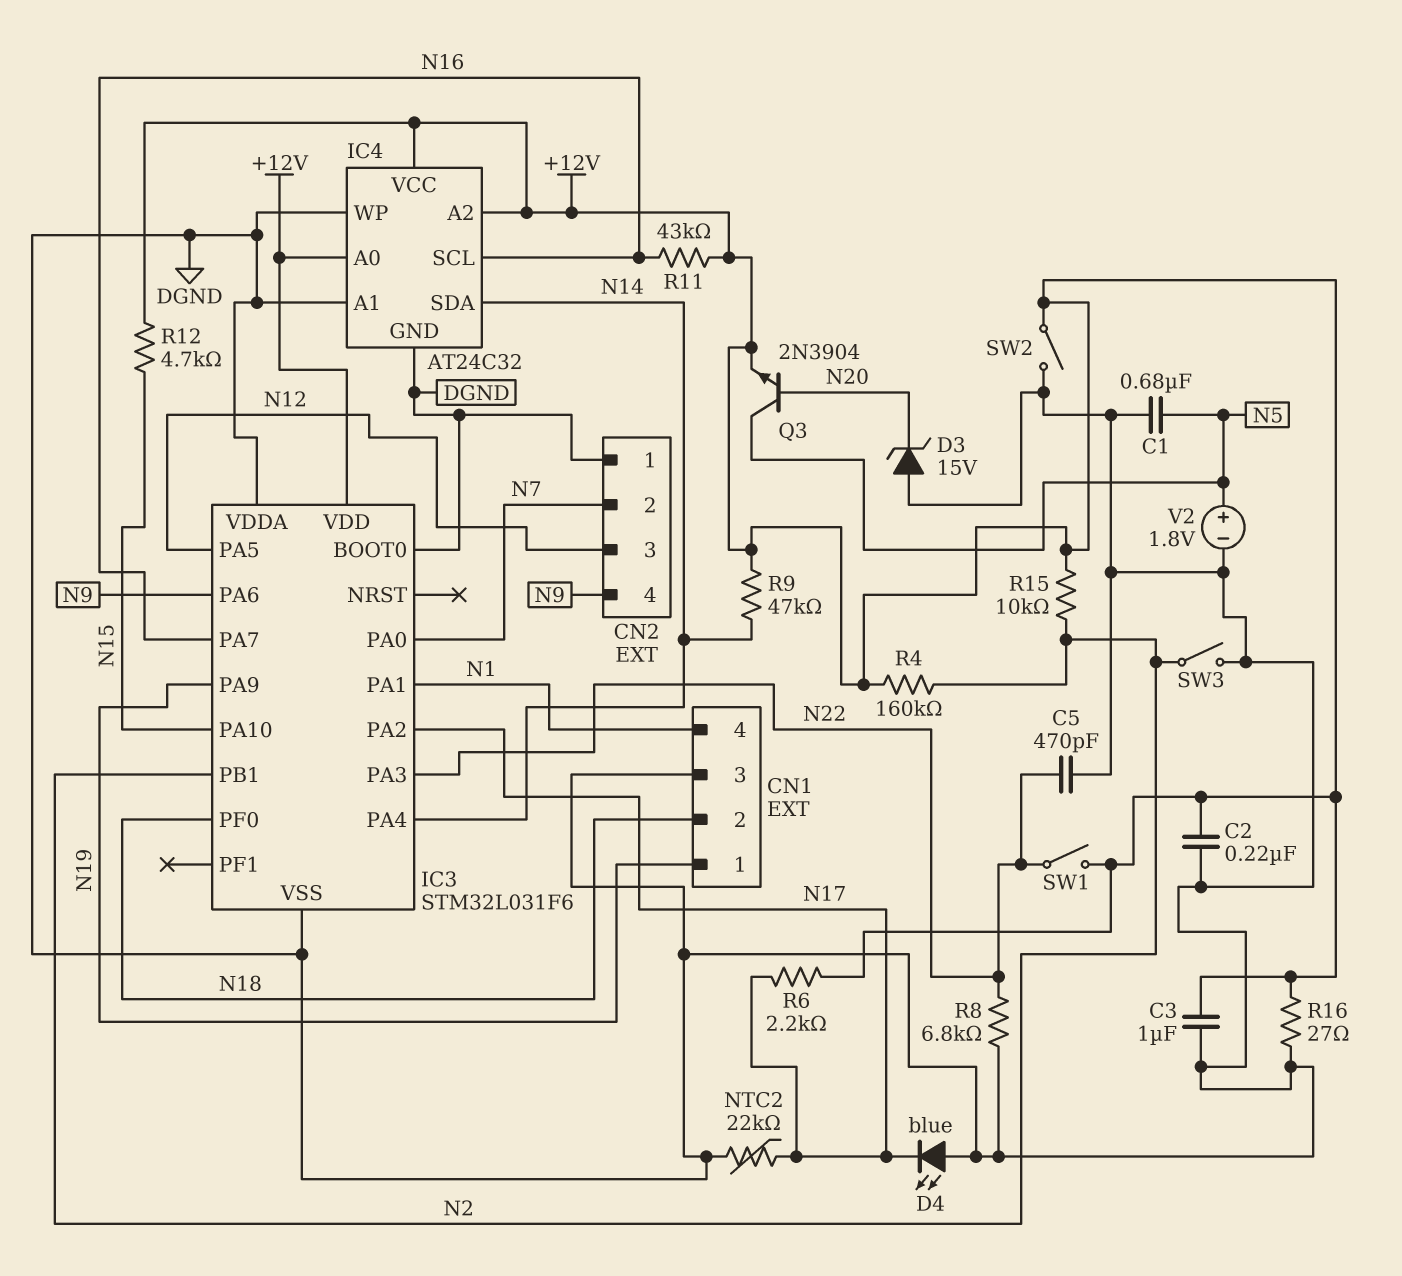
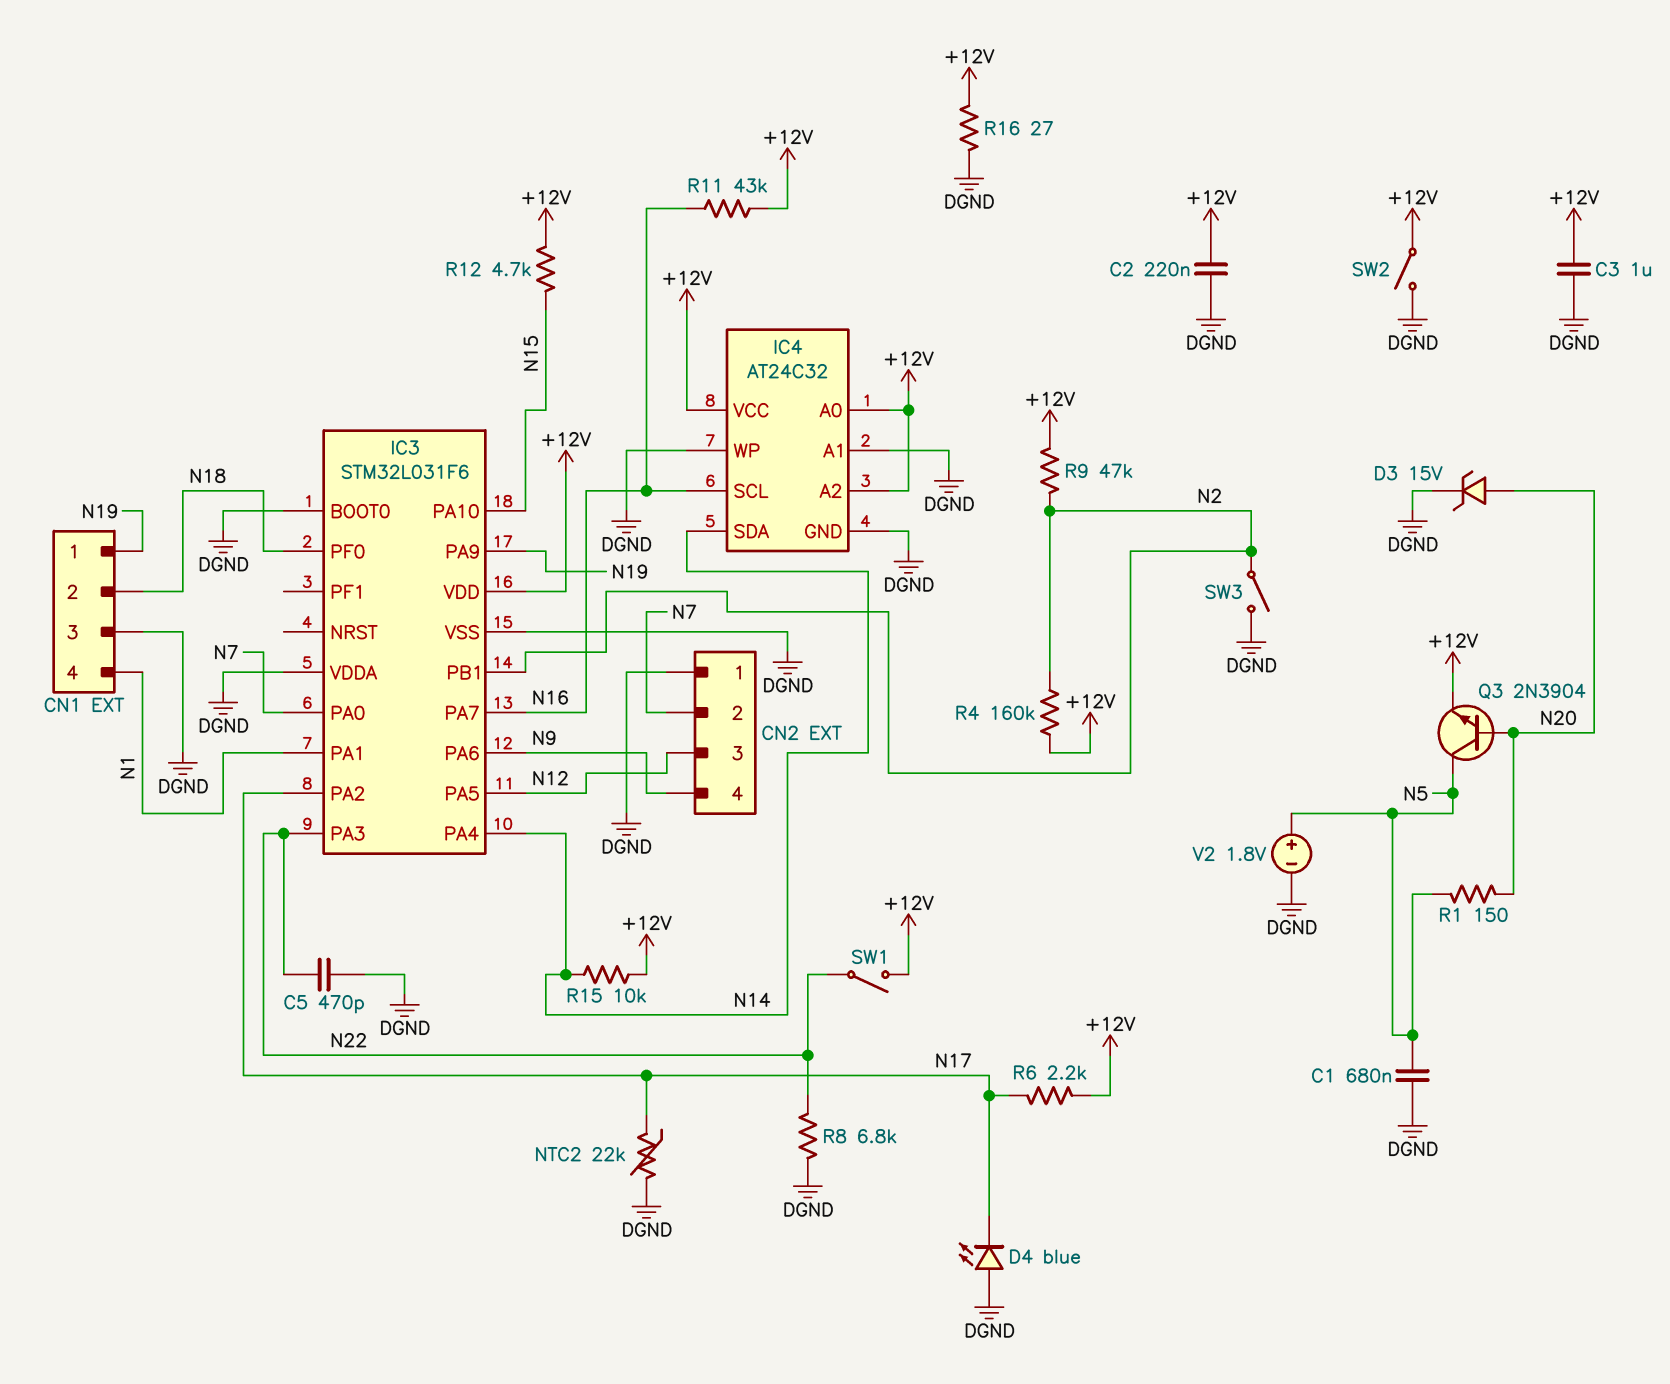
D3: zener 15V (A DGND, K N20) -> zener 15V (A N20, K DGND)
R1: none -> 150 (N5, N20)
R9: 47k (+12V, N14) -> 47k (+12V, N2)
R15: 10k (+12V, N2) -> 10k (+12V, N14)

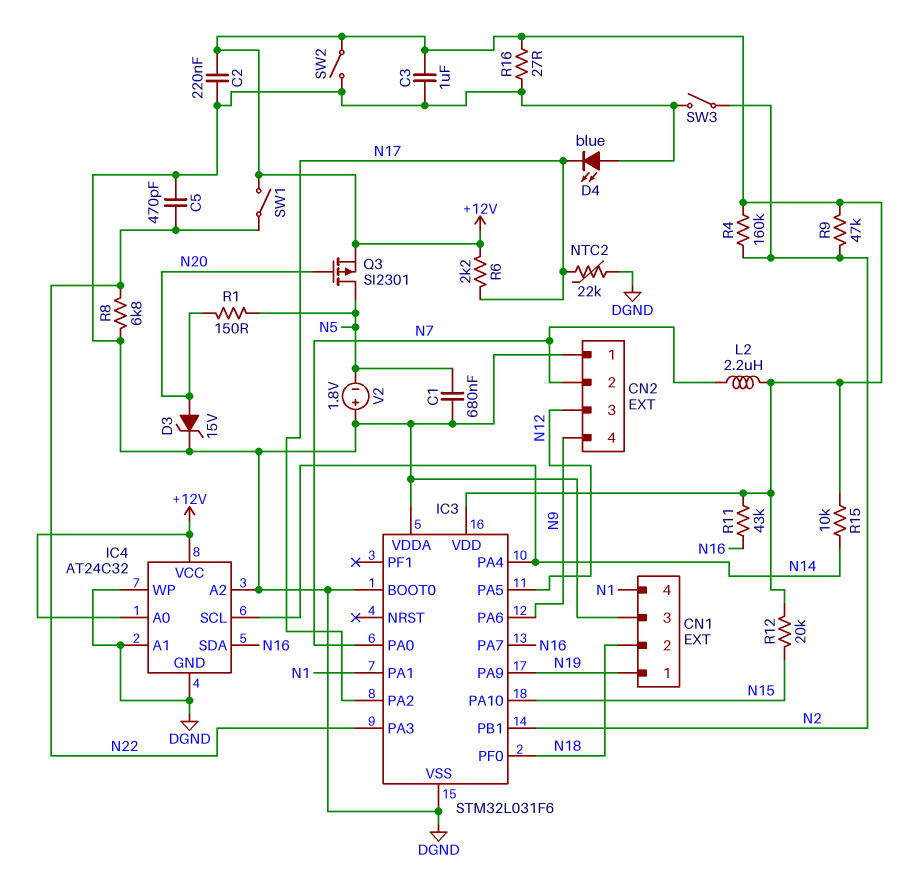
IC4 pin A2: +12V -> DGND
IC4 pin SCL: N16 -> N14
IC4 pin SDA: N14 -> N16
L2: none -> 2.2uH (+12V, N7)
Q3: NPN 2N3904 (B N20, C N5, E +12V) -> PMOS SI2301 (G N20, D N5, S +12V)
R12: 4.7k (+12V, N15) -> 20k (+12V, N15)
V2: 1.8V (plus N5, minus DGND) -> 1.8V (plus DGND, minus N5)

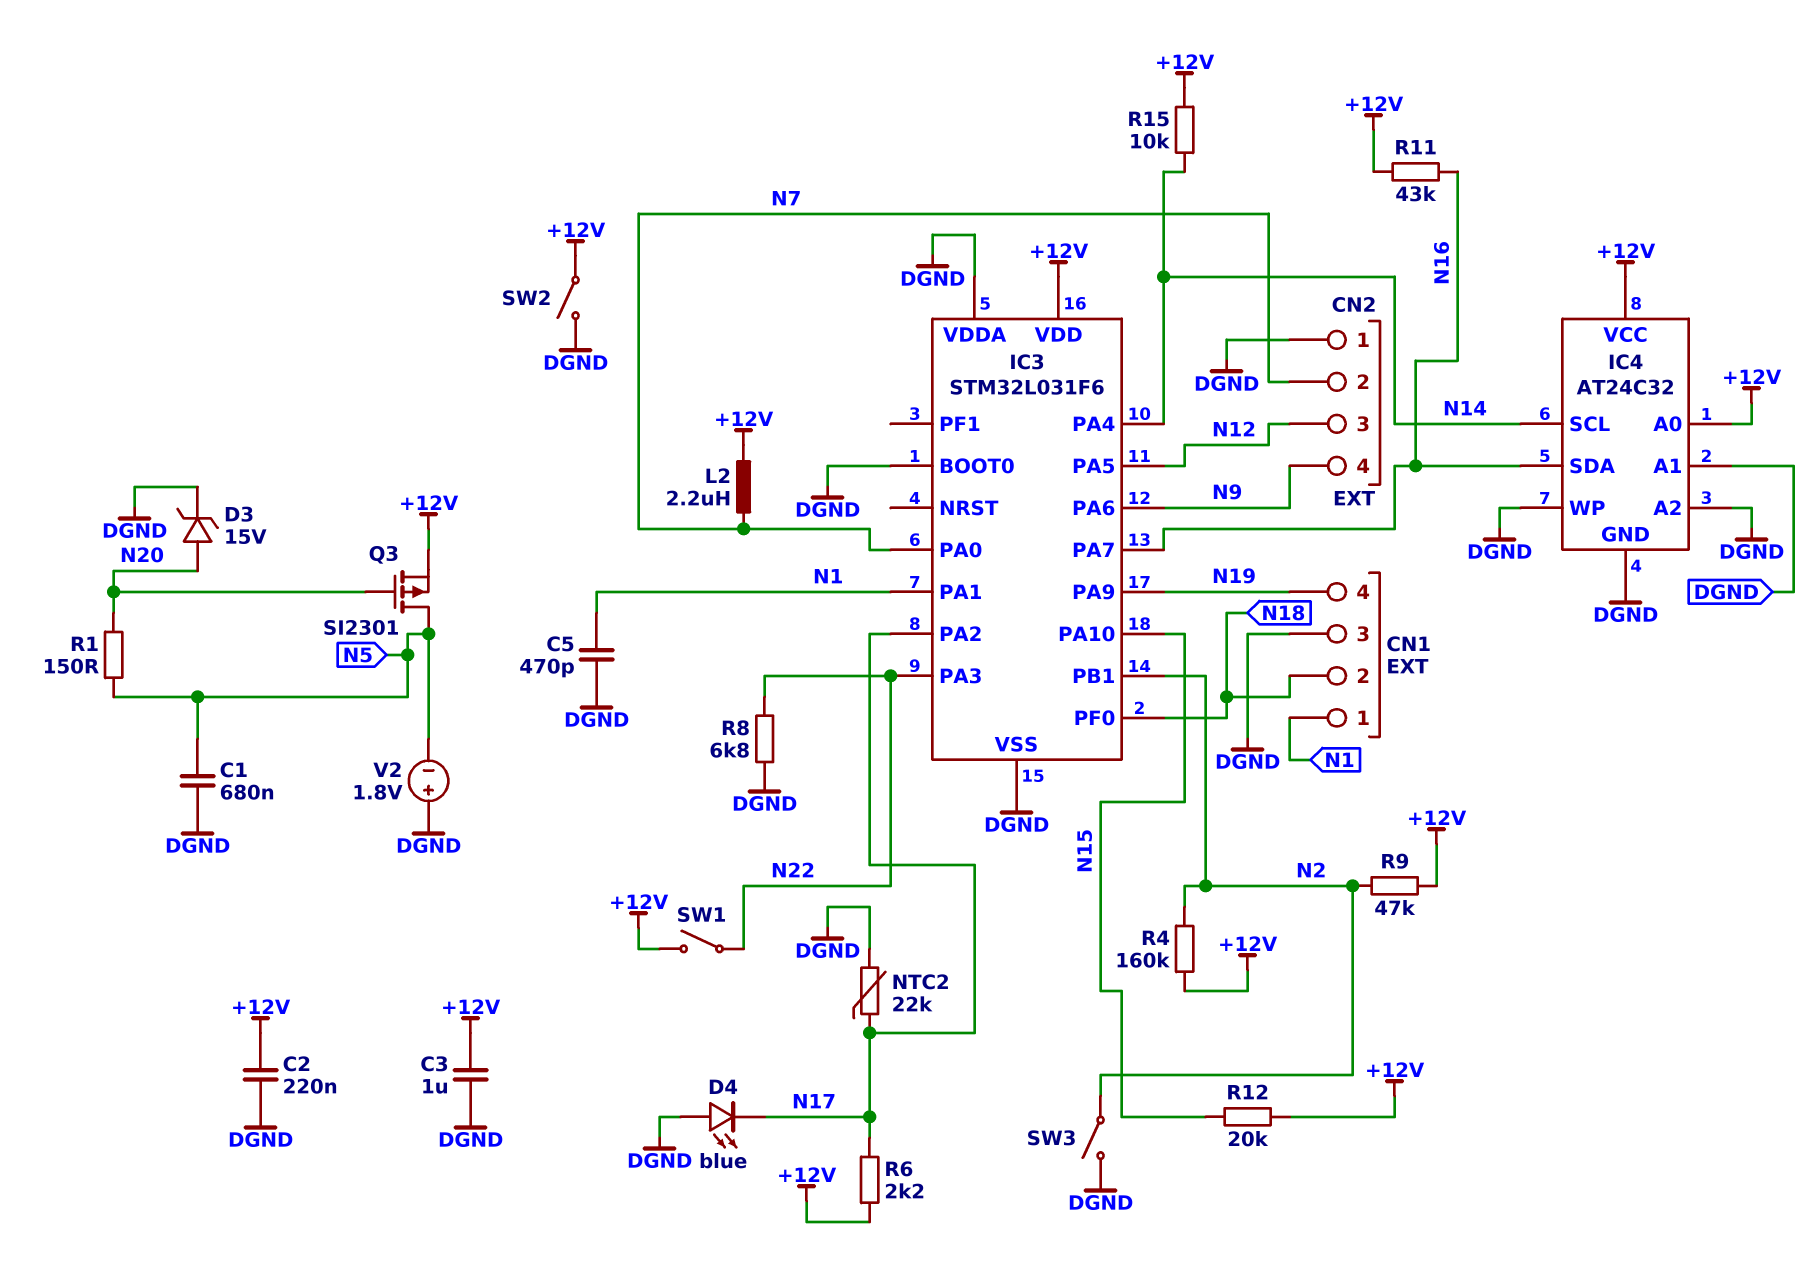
C5: 470pF (DGND, N22) -> 470pF (DGND, N1)
CN1 pin 1: N19 -> N1
CN1 pin 4: N1 -> N19
R16: 27 (+12V, DGND) -> none

